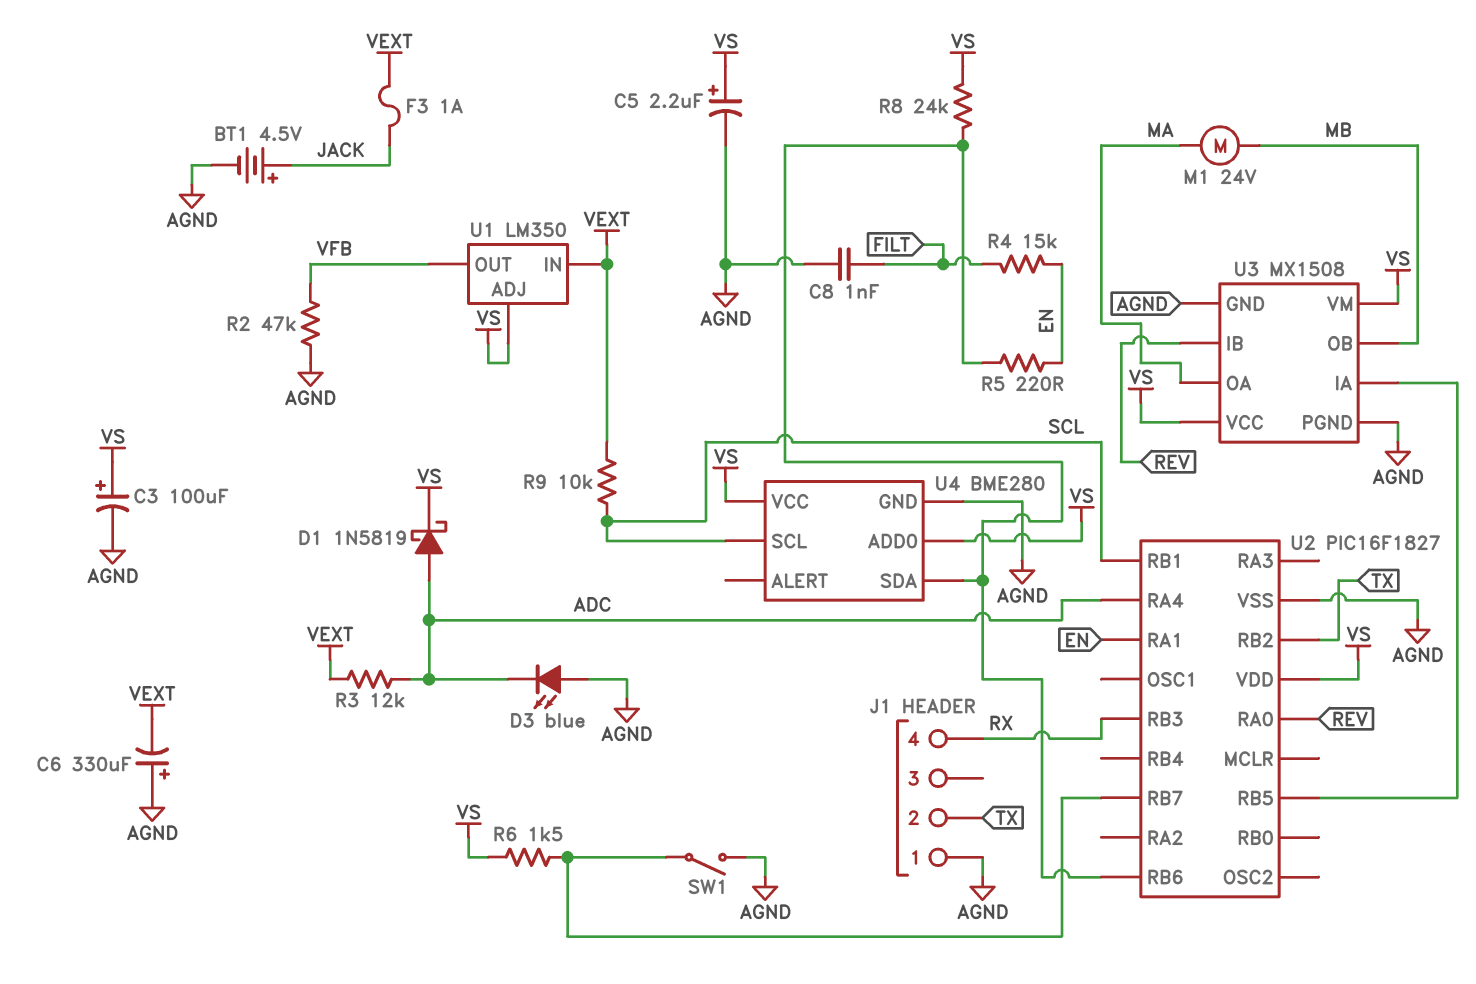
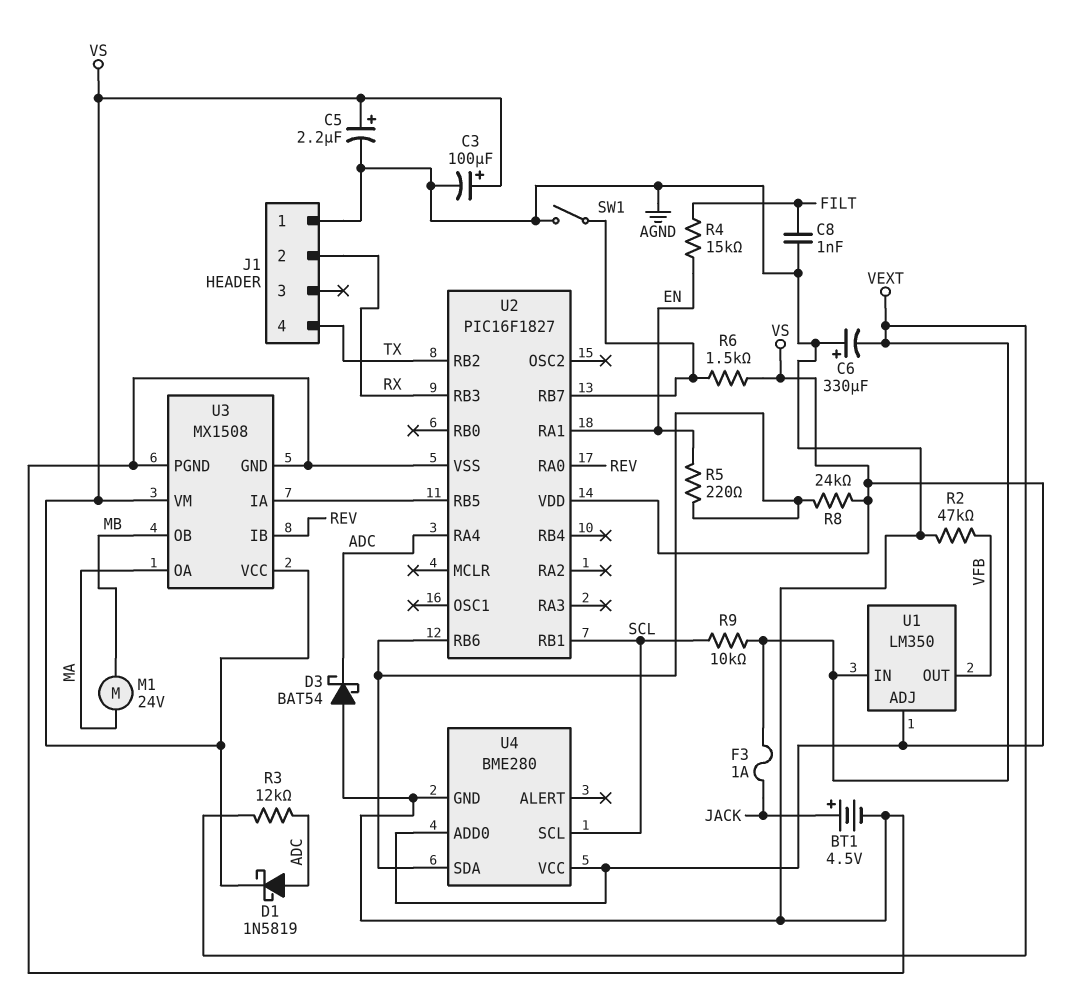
D3: LED blue (A AGND, K ADC) -> schottky BAT54 (A AGND, K ADC)
J1 pin 2: TX -> RX
J1 pin 4: RX -> TX

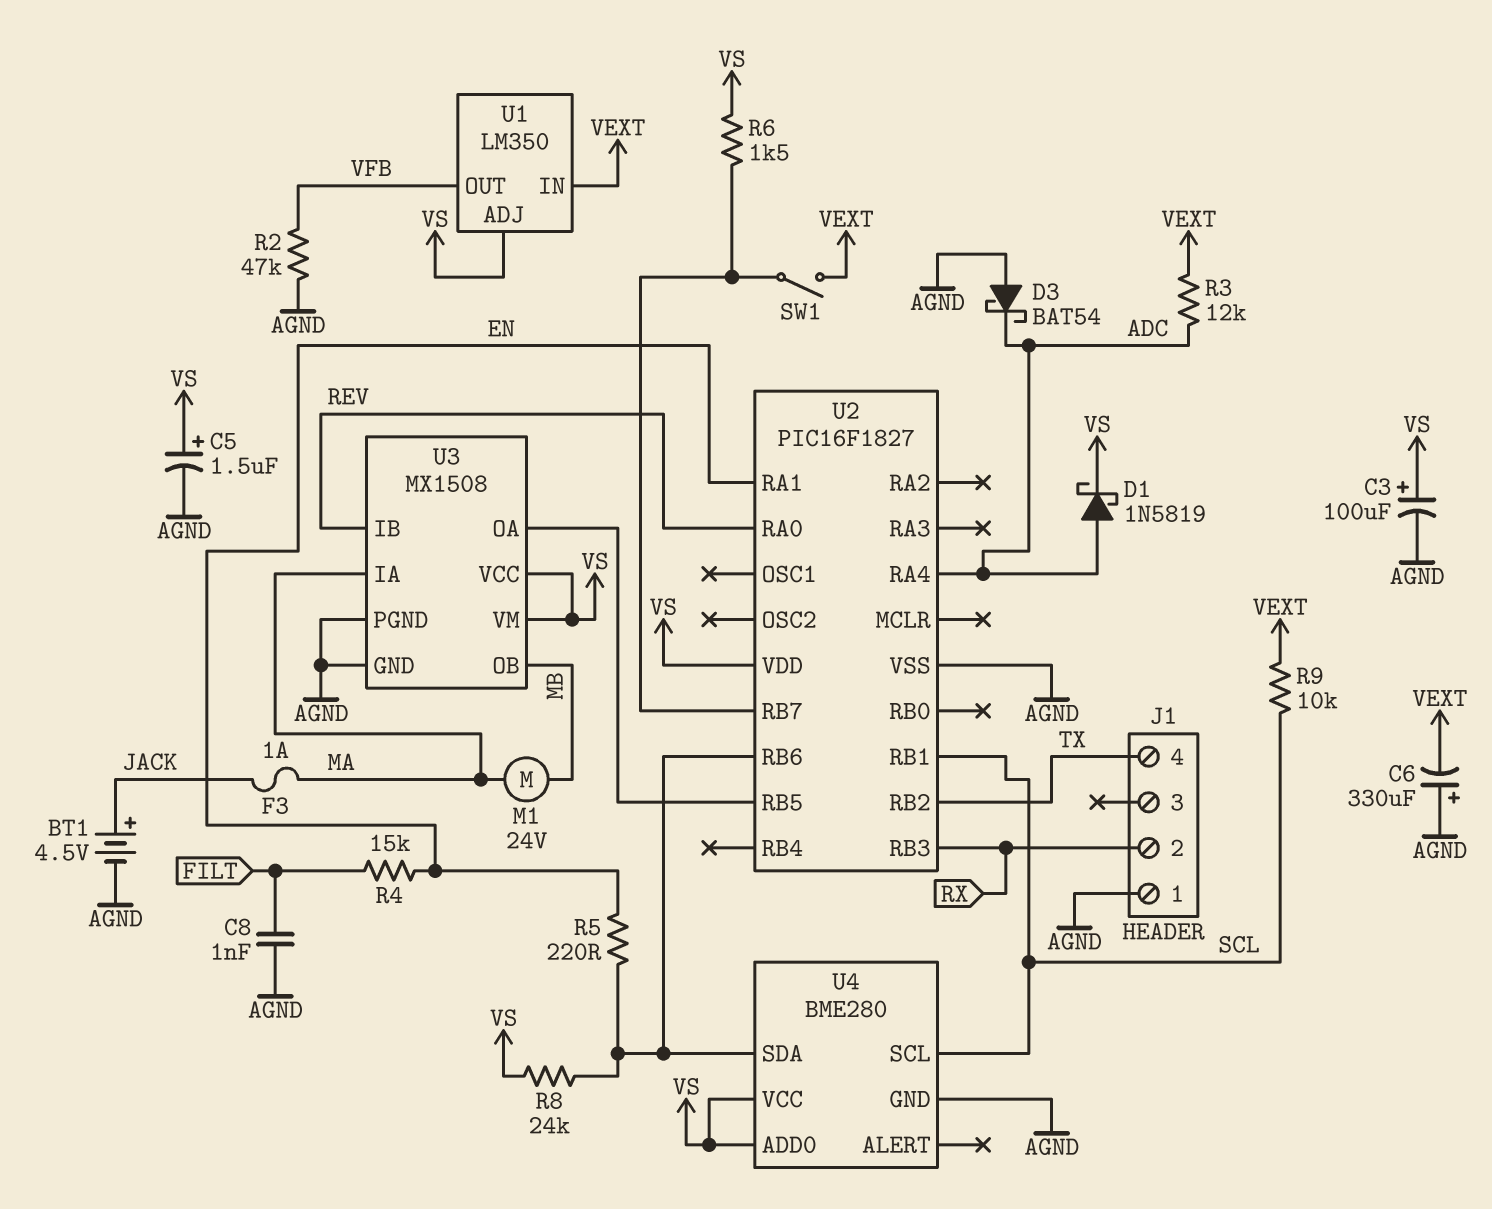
C5: 2.2uF (plus VS, minus AGND) -> 1.5uF (plus VS, minus AGND)
F3: 1A (JACK, VEXT) -> 1A (JACK, MA)
SW1: switch (AGND, U2/RB7) -> switch (U2/RB7, VEXT)
U3 pin IA: U2/RB5 -> MA
U3 pin OA: MA -> U2/RB5

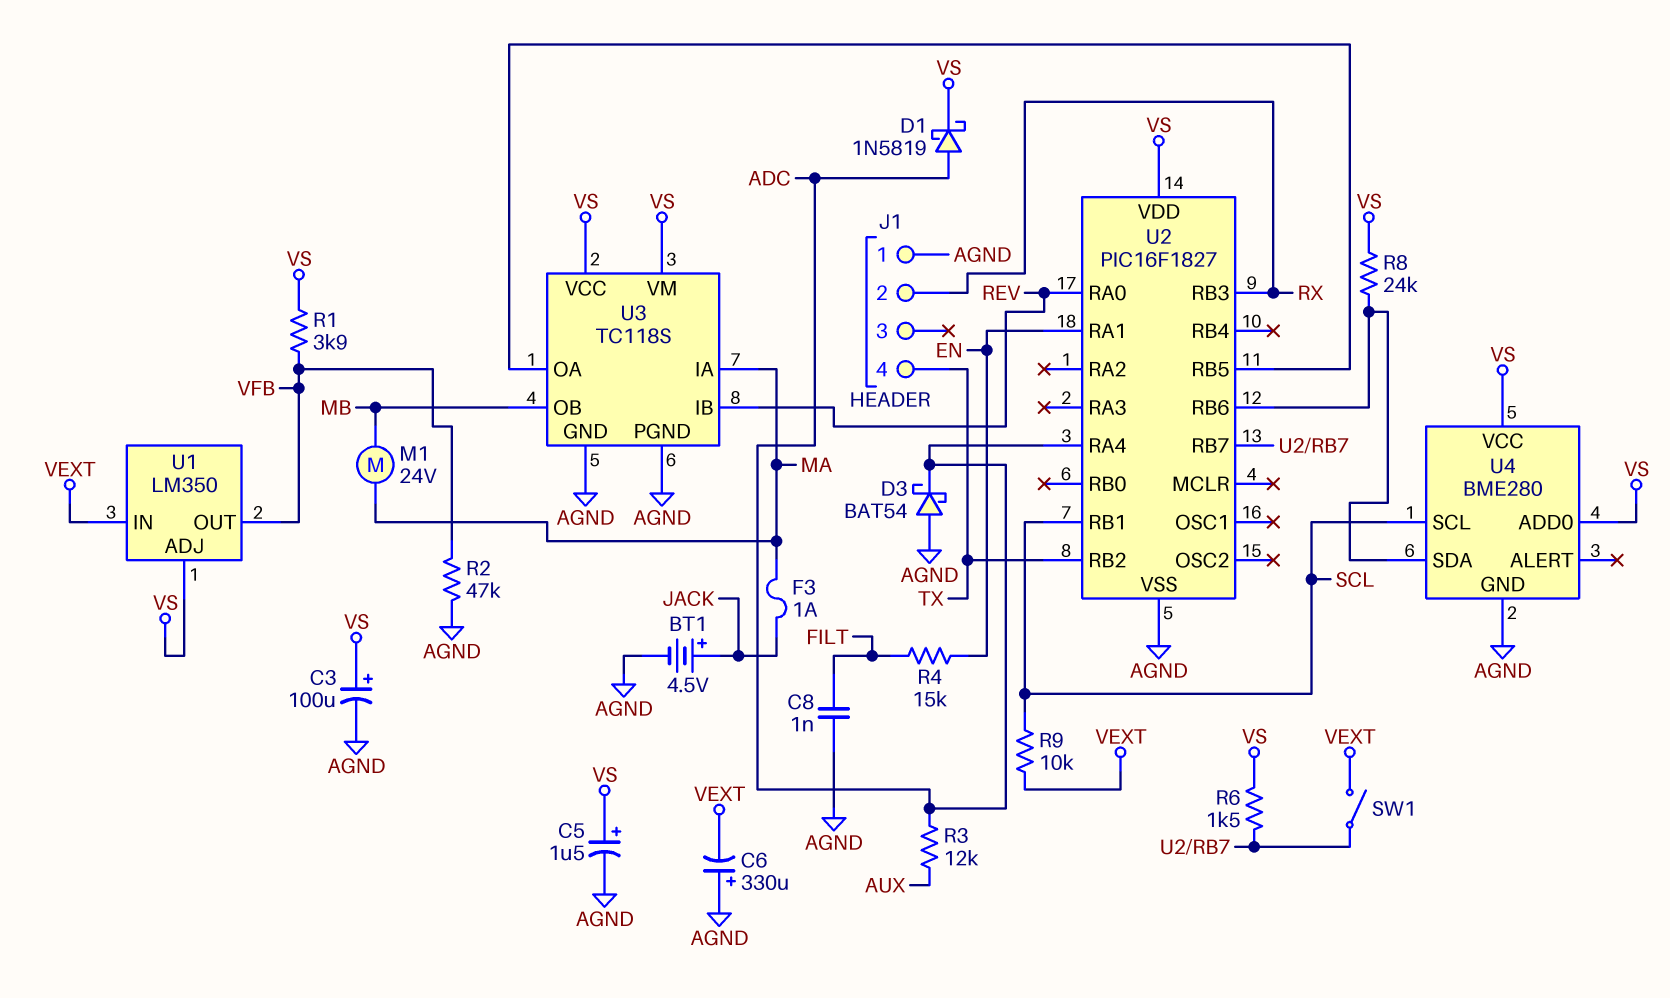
R1: none -> 3.9k (VFB, VS)
R3: 12k (ADC, VEXT) -> 12k (ADC, AUX)
R5: 220 (EN, U2/RB6) -> none
U3: MX1508 -> TC118S

